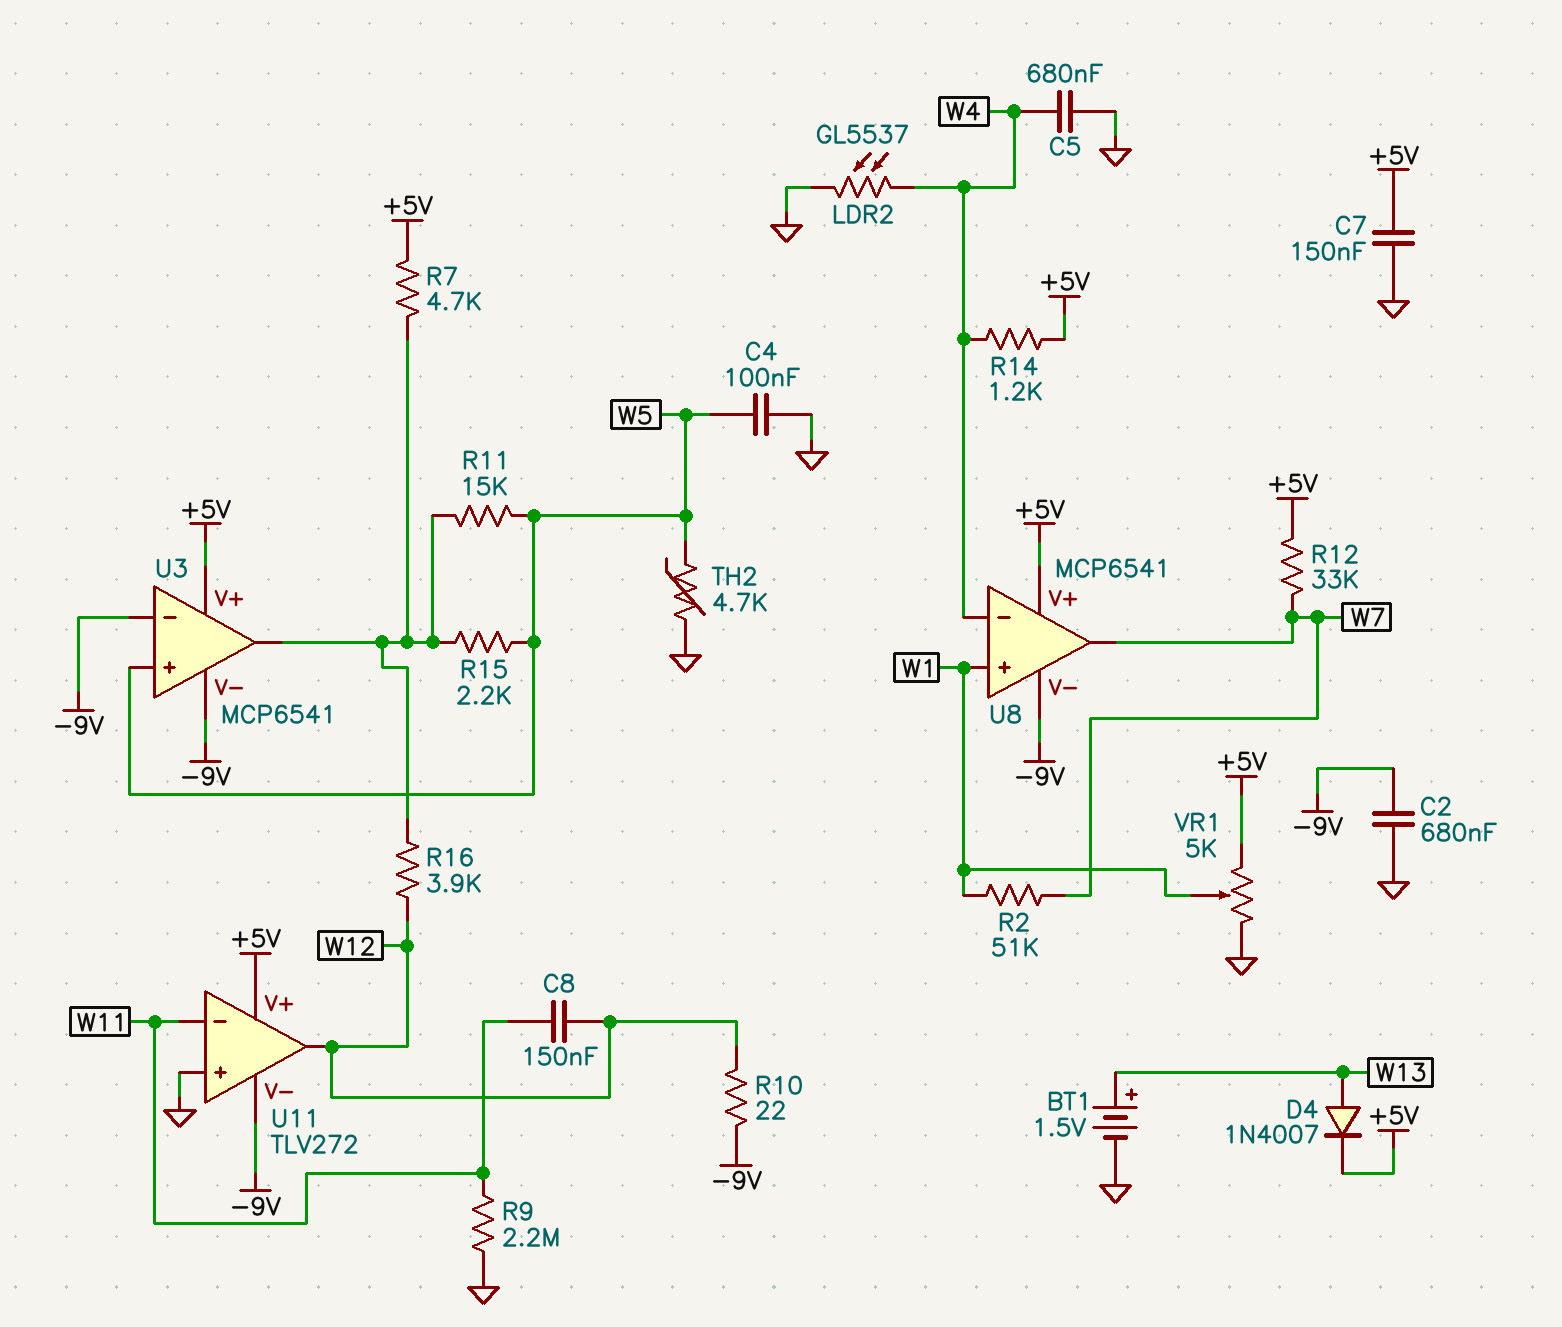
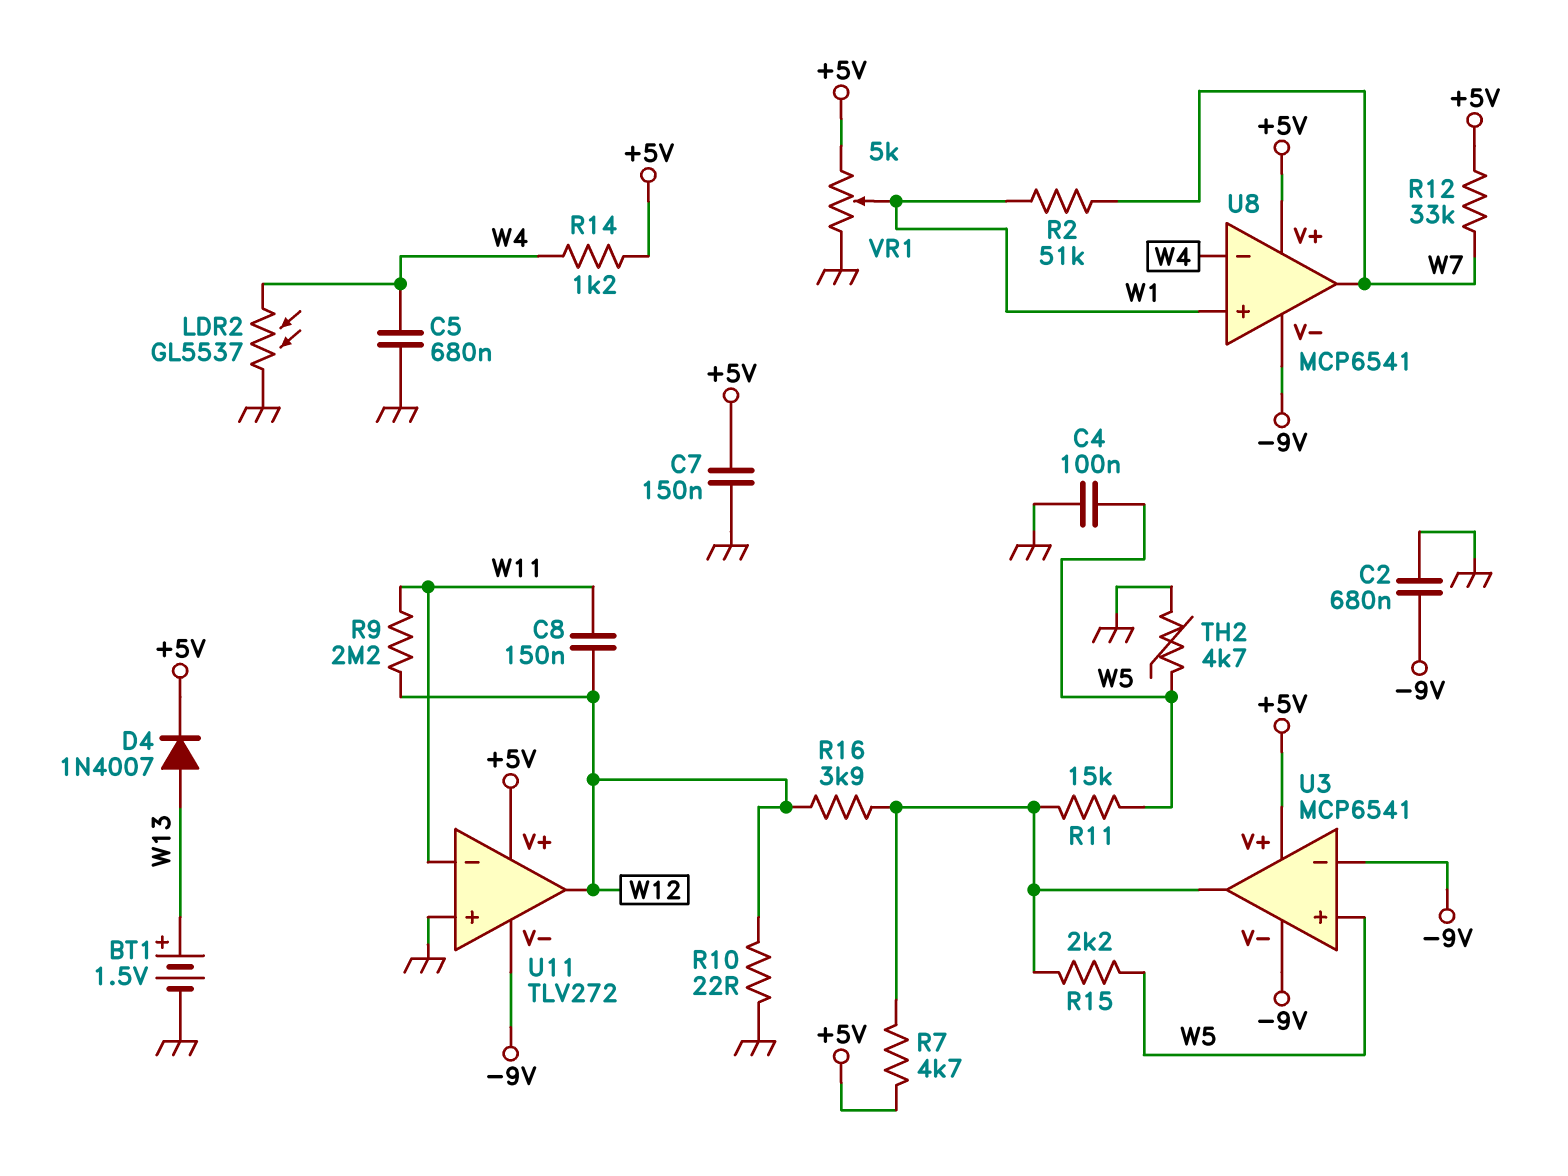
R9: 2.2M (GND, W11) -> 2.2M (W11, W12)
R10: 22 (-9V, W12) -> 22 (GND, W12)

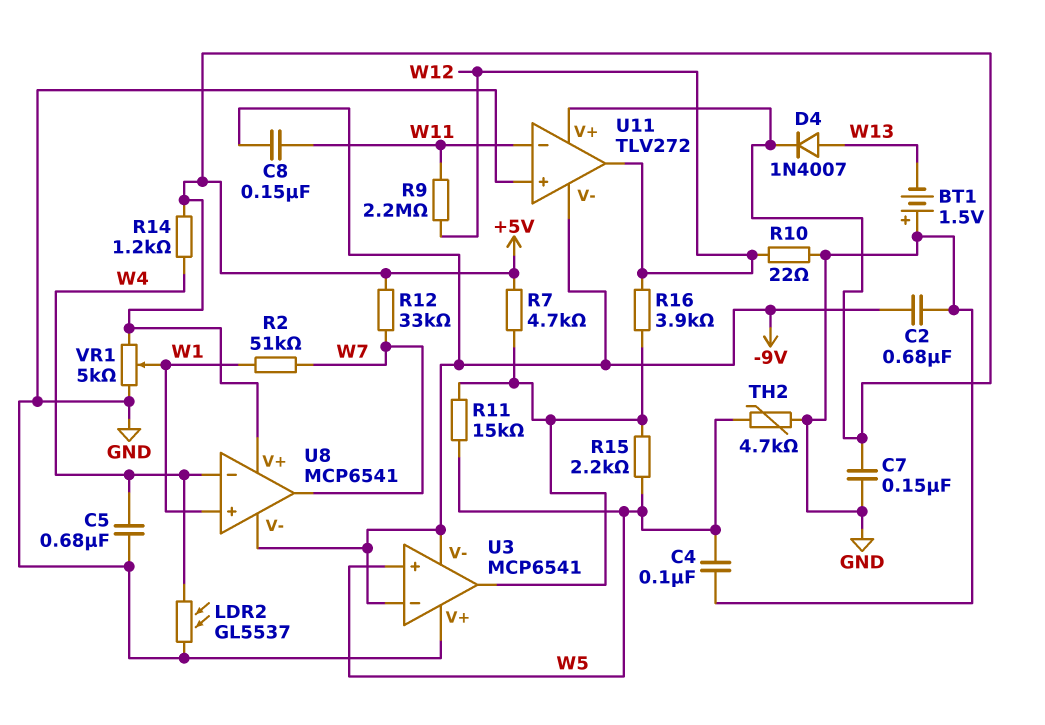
BT1: 1.5V (plus W13, minus GND) -> 1.5V (plus GND, minus W13)
C8: 150nF (W11, W12) -> 150nF (-9V, W11)
U3 pin V+: +5V -> GND

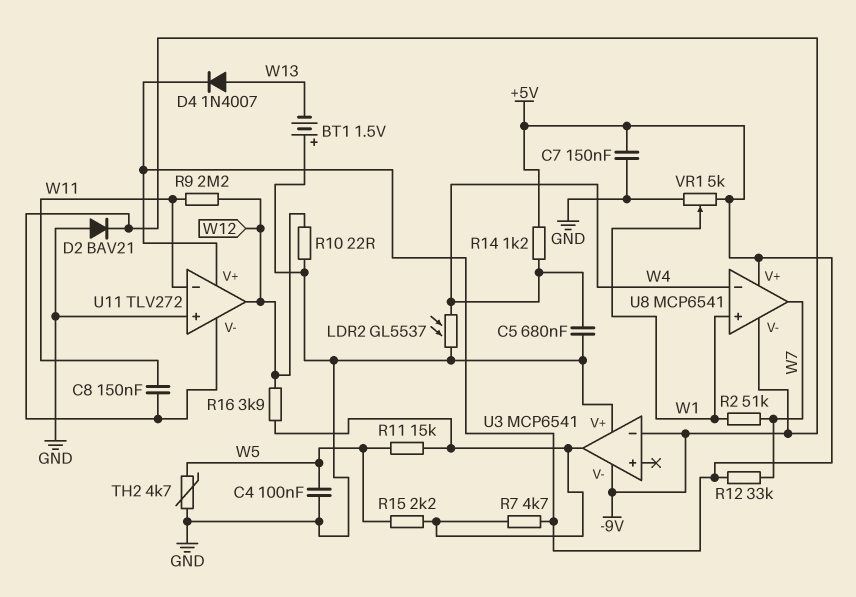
C2: 680nF (-9V, GND) -> none
D2: none -> diode BAV21 (A GND, K -9V)
U3 pin in+: W5 -> none

